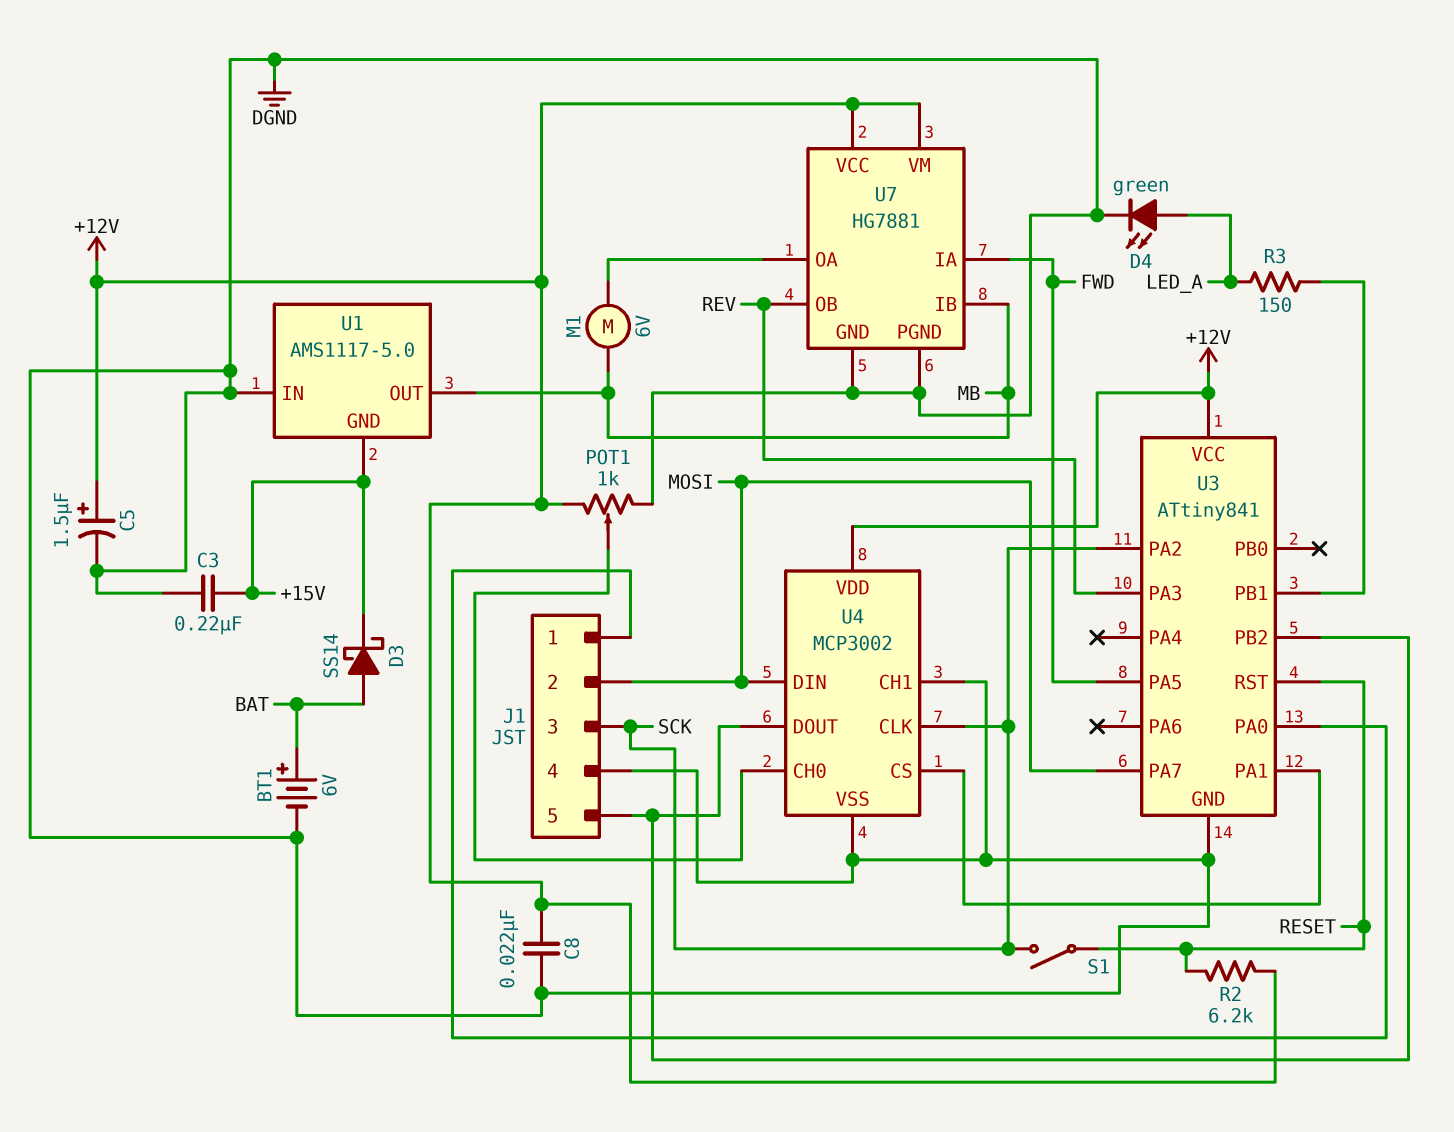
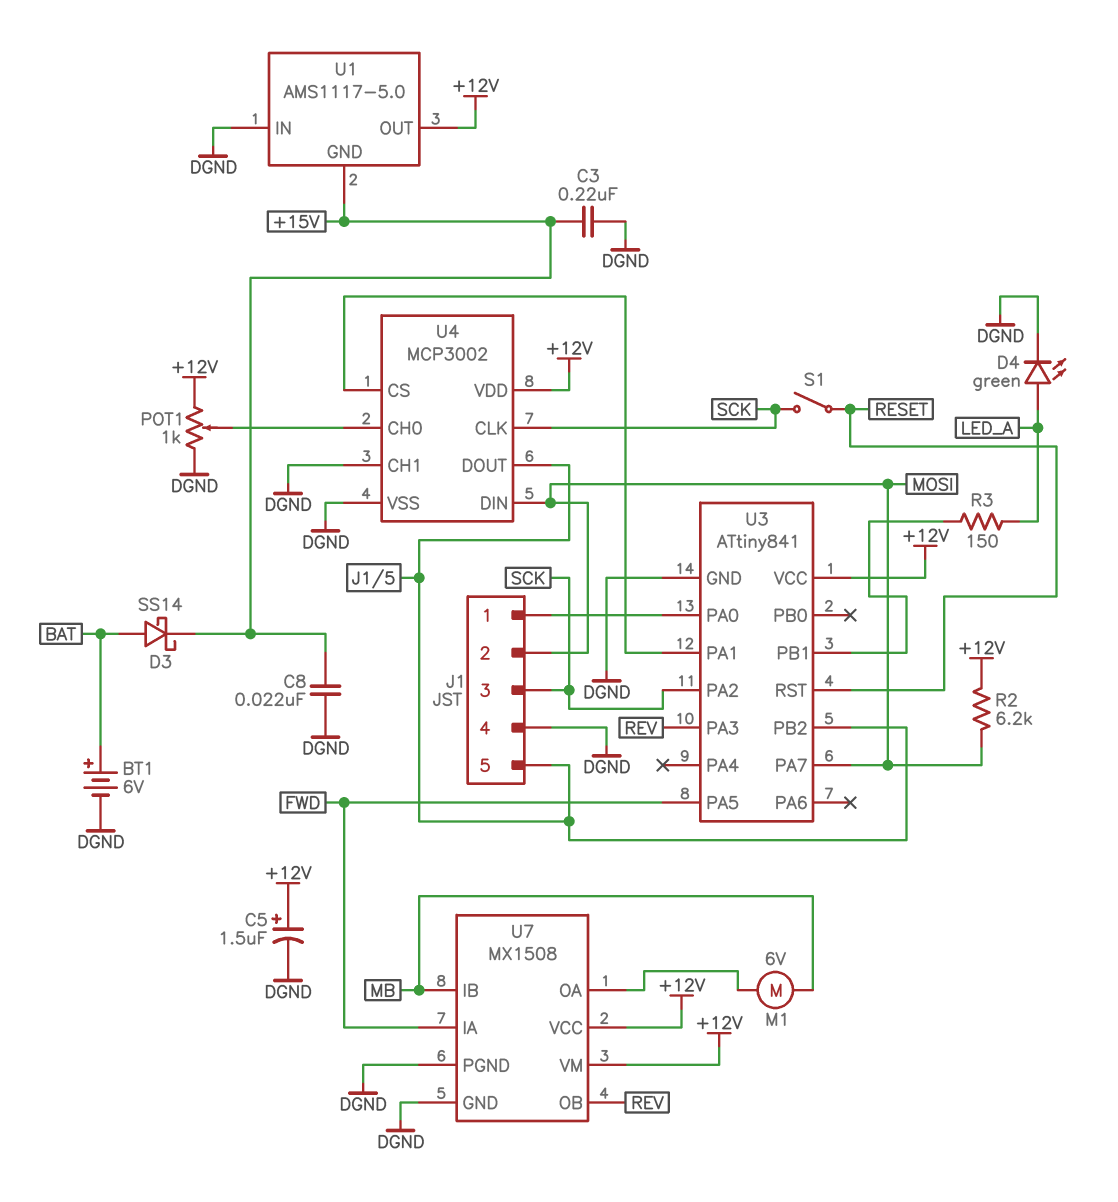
C8: 22nF (+12V, DGND) -> 22nF (+15V, DGND)
R2: 6.2k (+12V, RESET) -> 6.2k (+12V, MOSI)
U1 pin OUT: MB -> +12V
U7: HG7881 -> MX1508

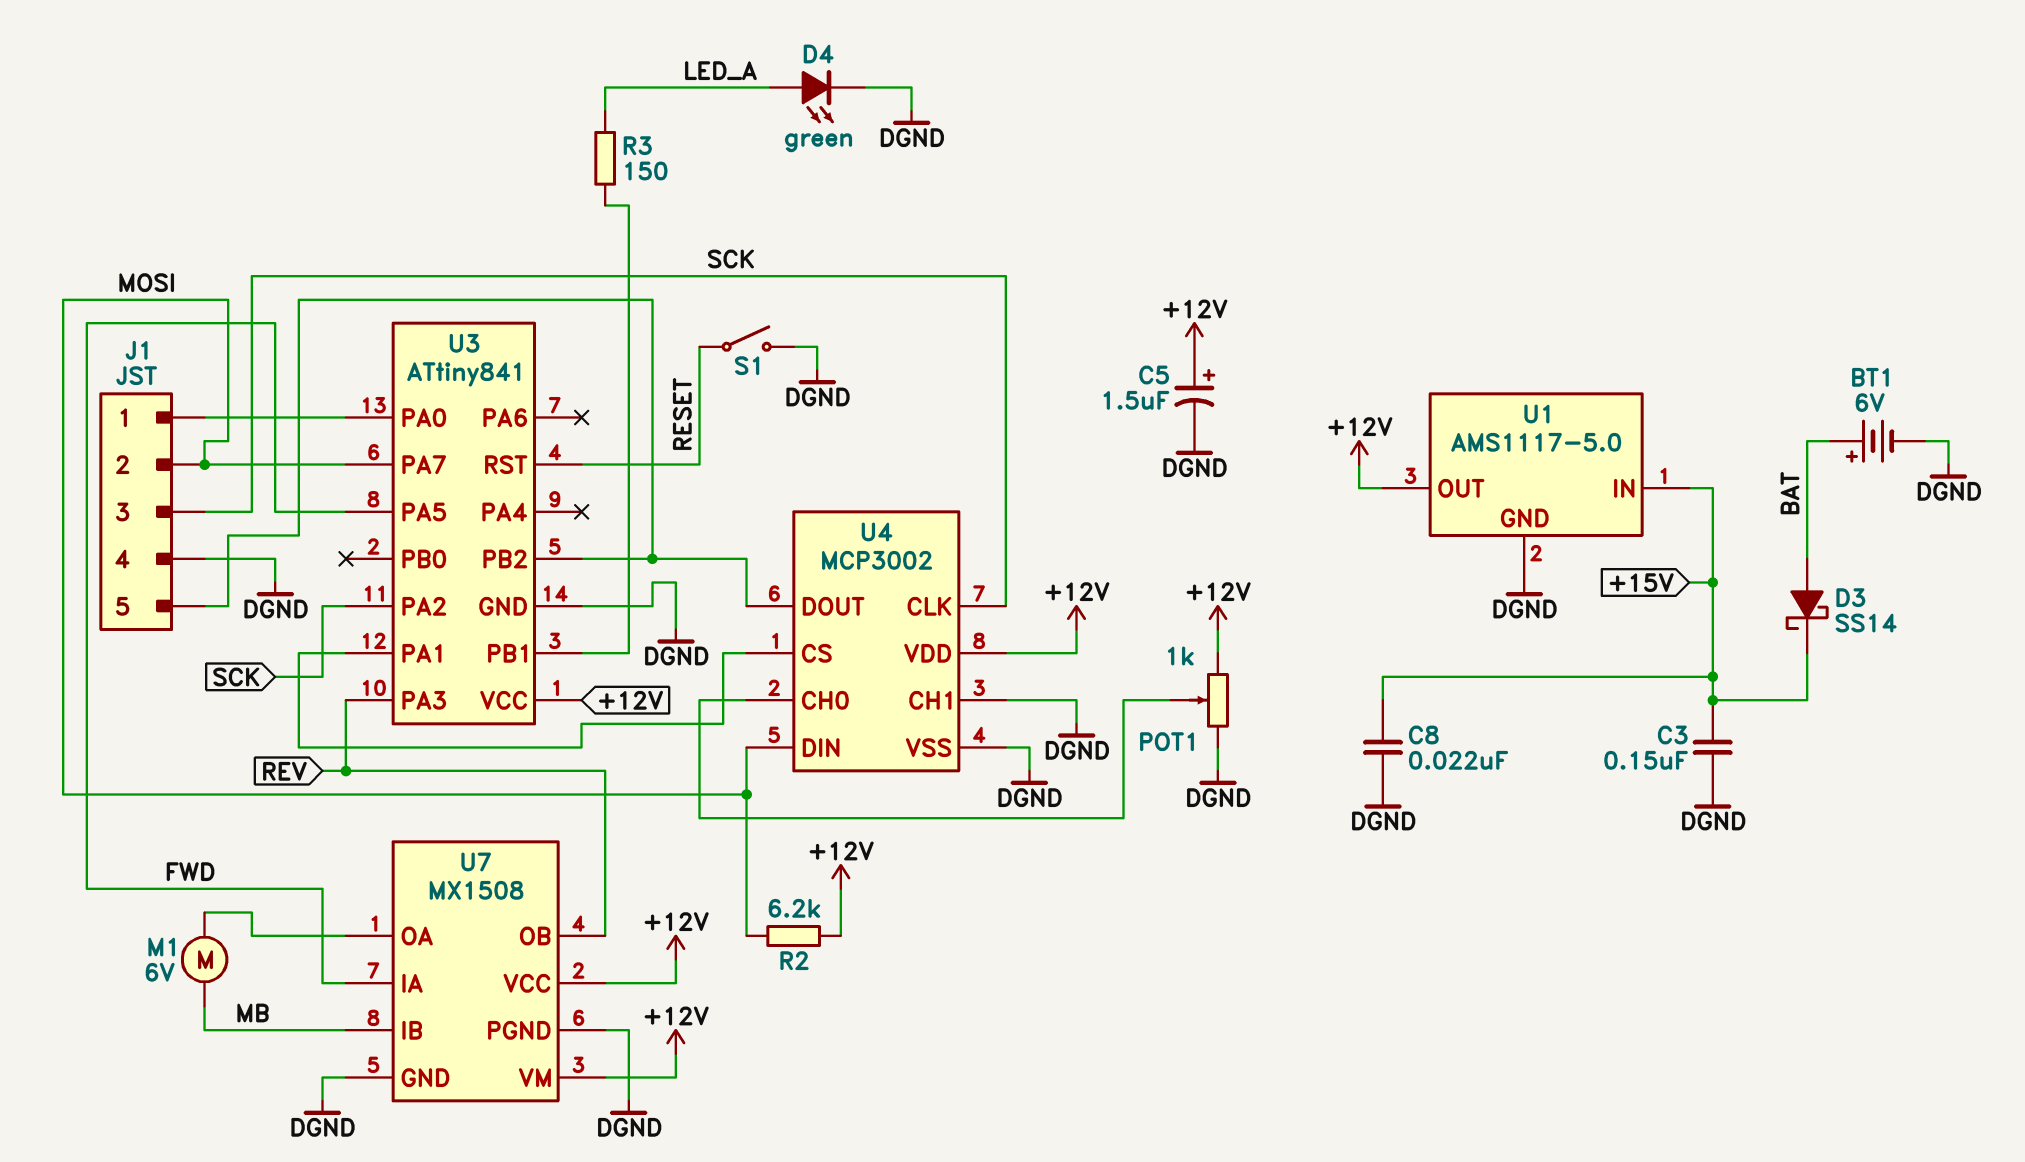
C3: 220nF (+15V, DGND) -> 150nF (+15V, DGND)
S1: switch (RESET, SCK) -> switch (DGND, RESET)
U1 pin GND: +15V -> DGND
U1 pin IN: DGND -> +15V

